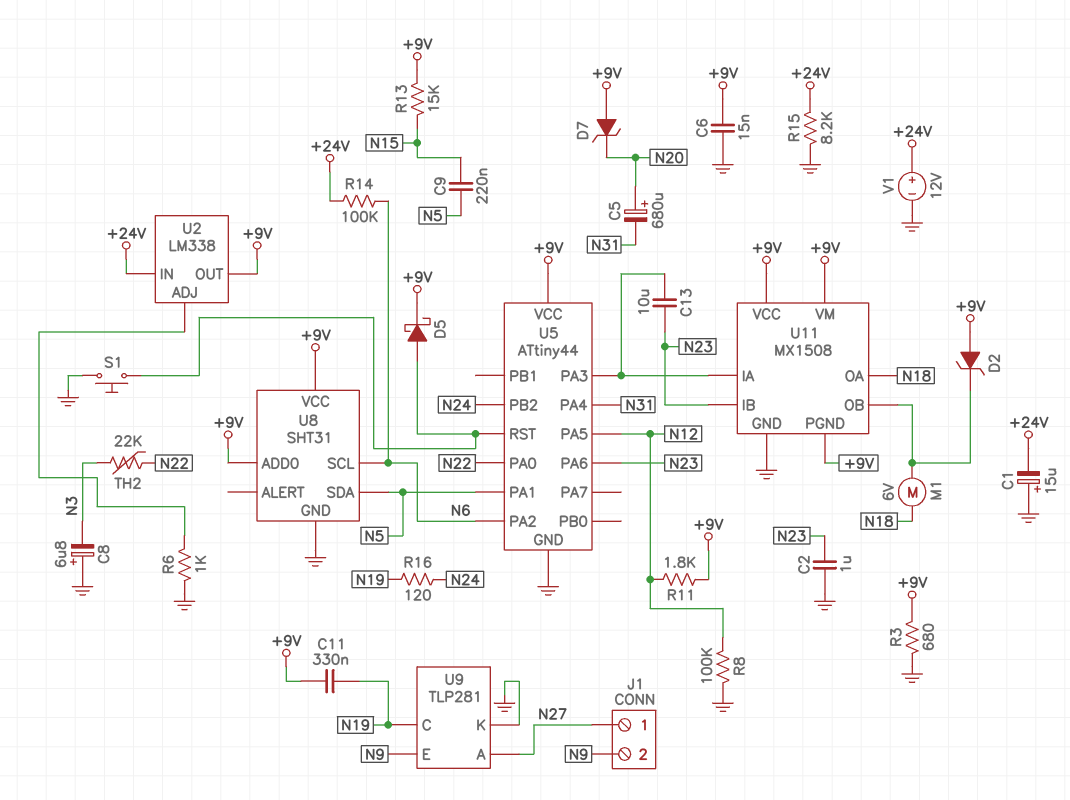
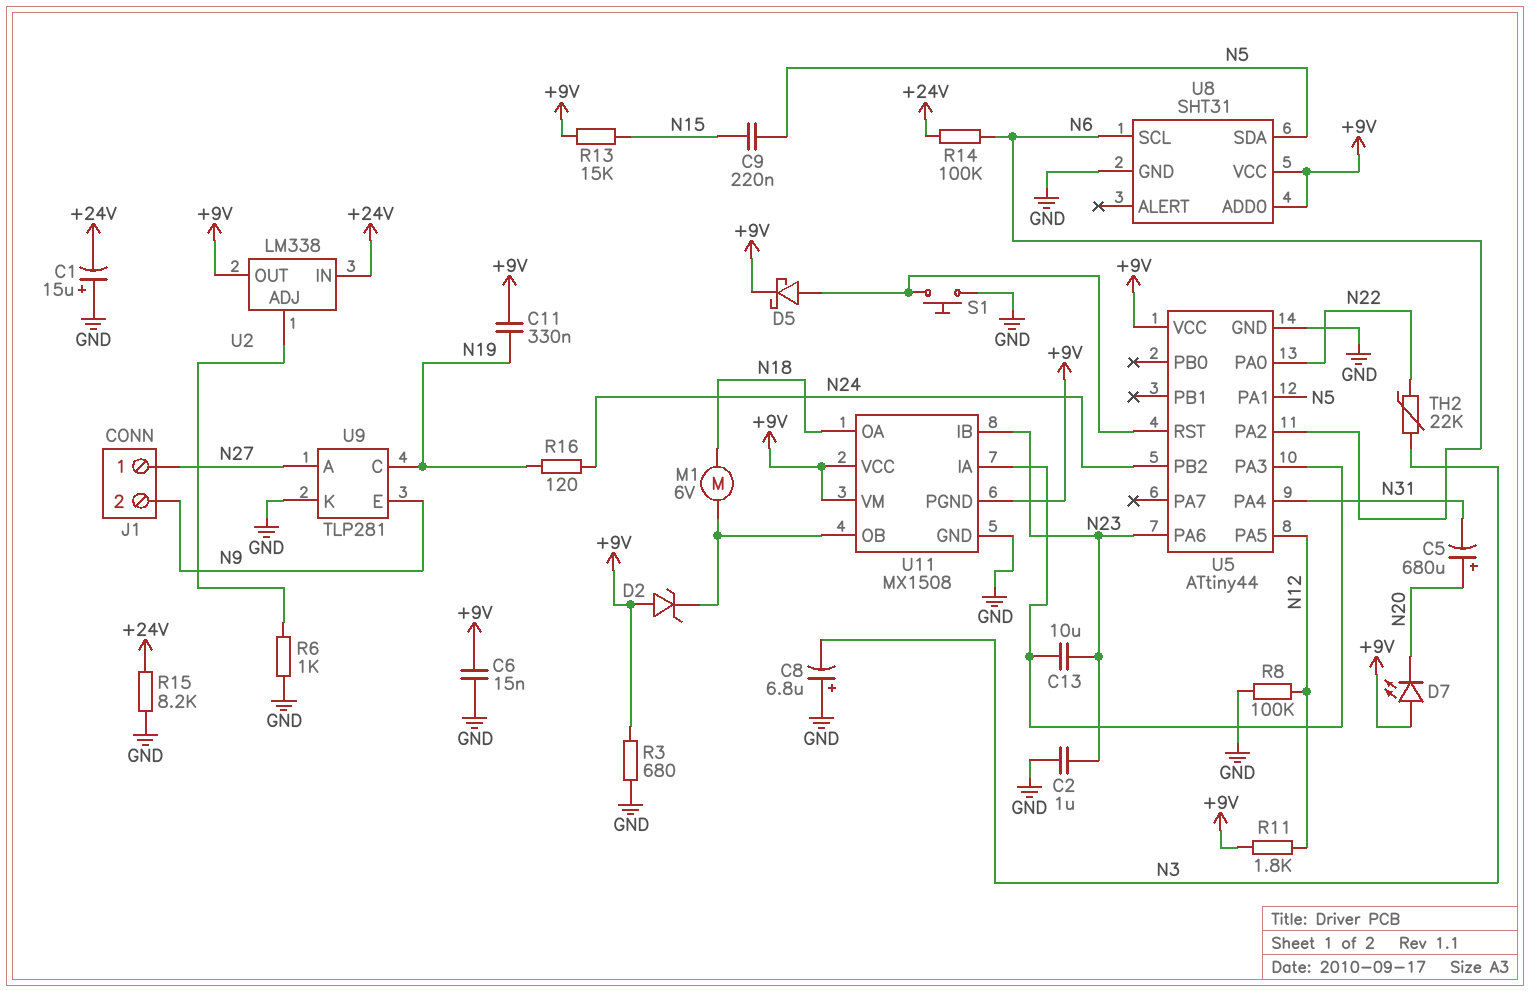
D7: zener (A +9V, K N20) -> LED (A +9V, K N20)
V1: 12V (plus +24V, minus GND) -> none

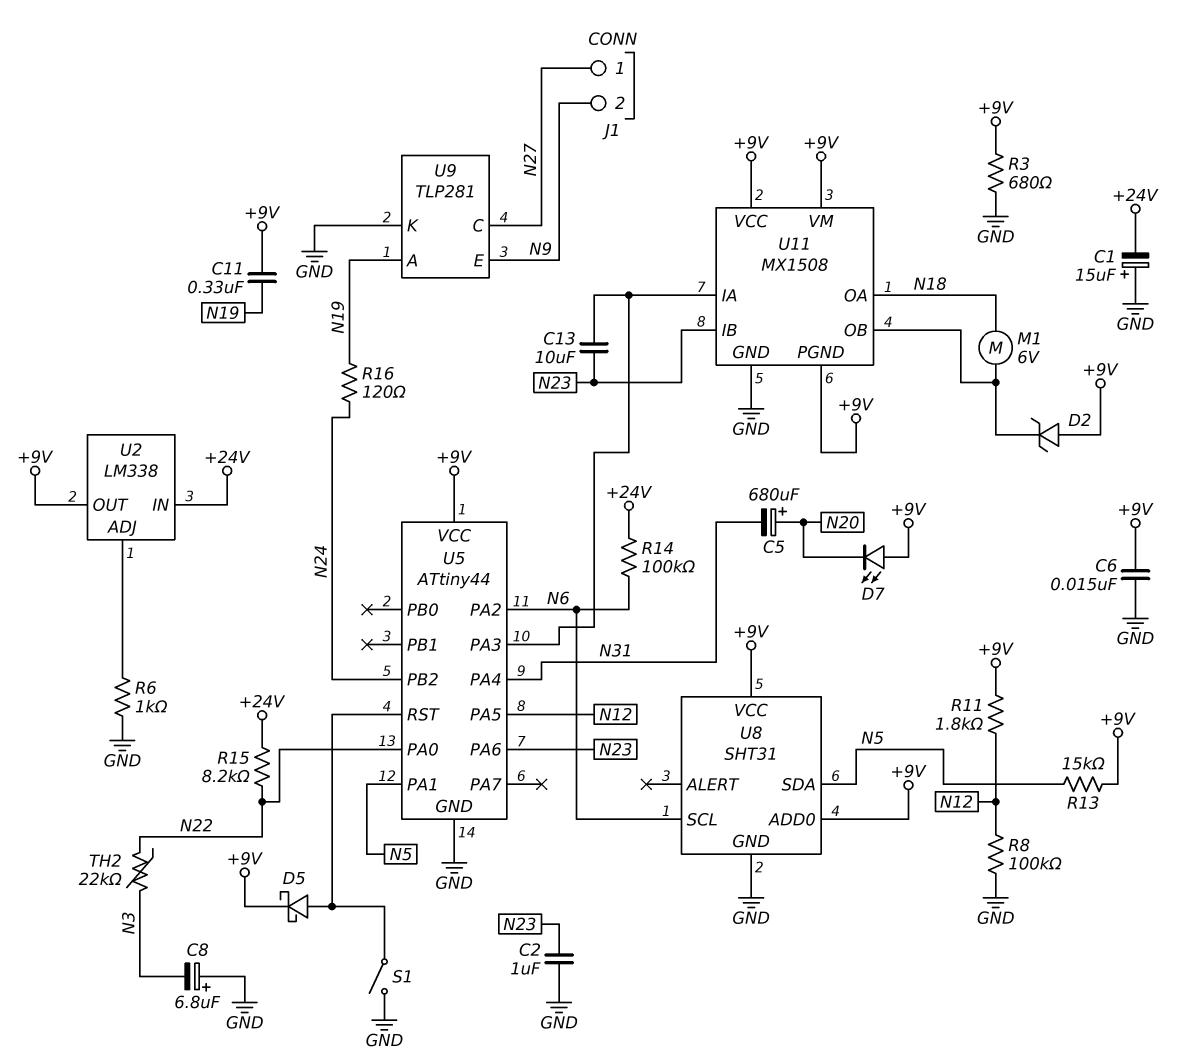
C9: 220nF (N5, N15) -> none
R13: 15k (+9V, N15) -> 15k (+9V, N5)
R15: 8.2k (+24V, GND) -> 8.2k (+24V, N22)
S1: button (GND, U5/RST) -> switch (GND, U5/RST)
U9 pin A: N27 -> N19
U9 pin C: N19 -> N27

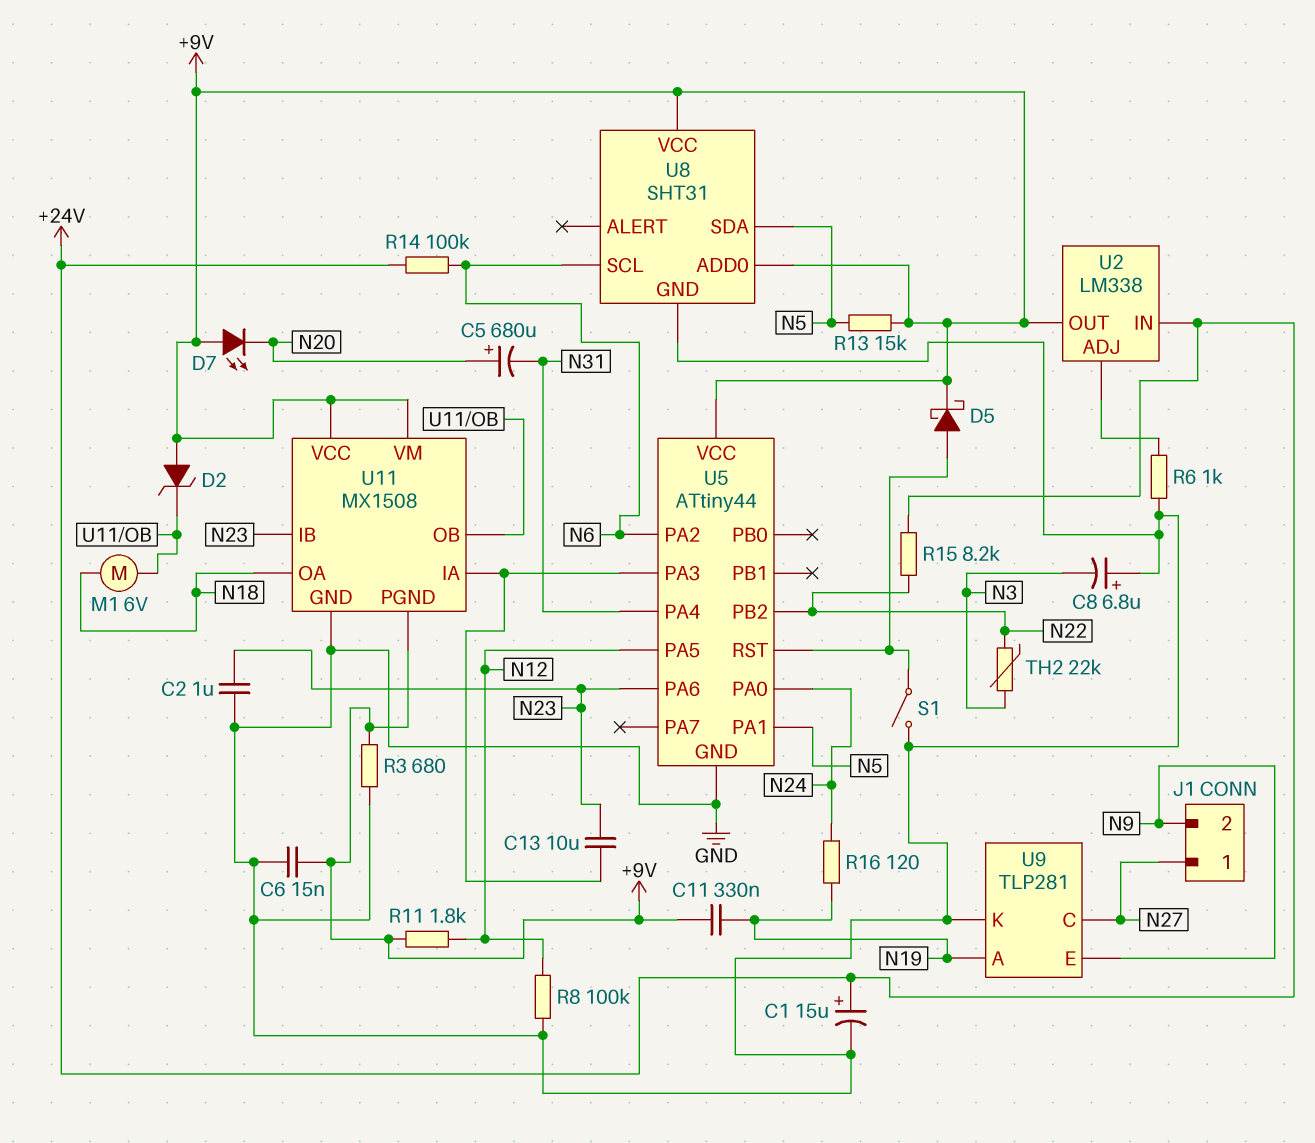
C1: 15uF (plus GND, minus +24V) -> 15uF (plus +24V, minus GND)
U5 pin PA0: N22 -> N24
U5 pin PB2: N24 -> N22

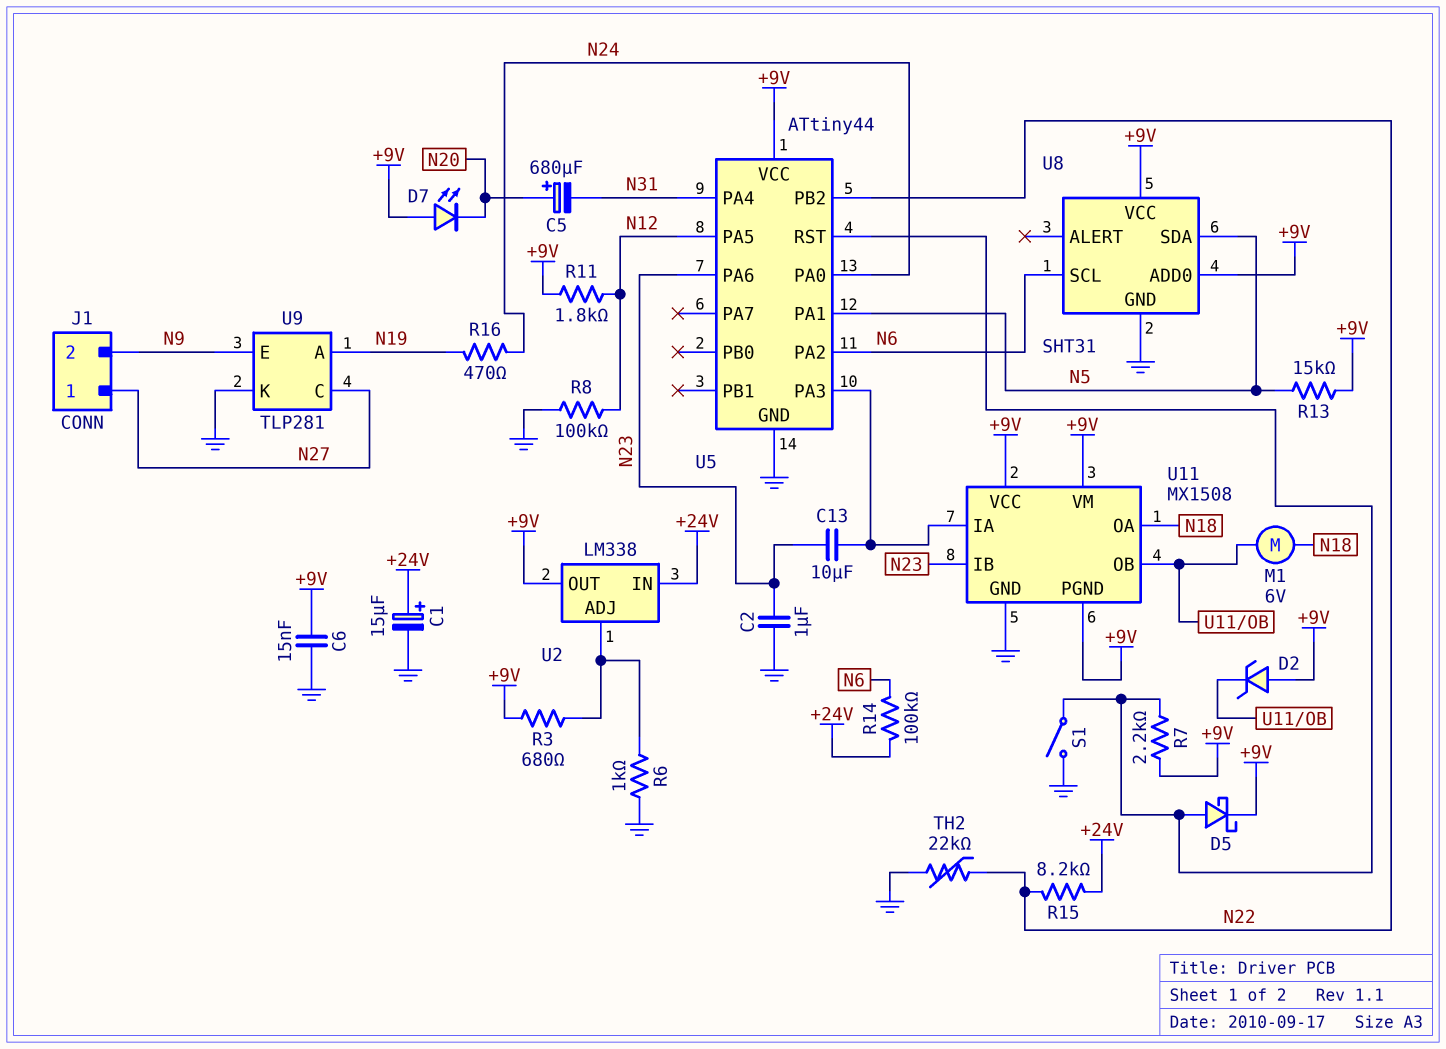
C8: 6.8uF (plus GND, minus N3) -> none
C11: 330nF (+9V, N19) -> none
R3: 680 (+9V, GND) -> 680 (+9V, U2/ADJ)
R7: none -> 2.2k (+9V, U5/RST)
R16: 120 (N19, N24) -> 470 (N19, N24)
TH2: 22k (N3, N22) -> 22k (GND, N22)

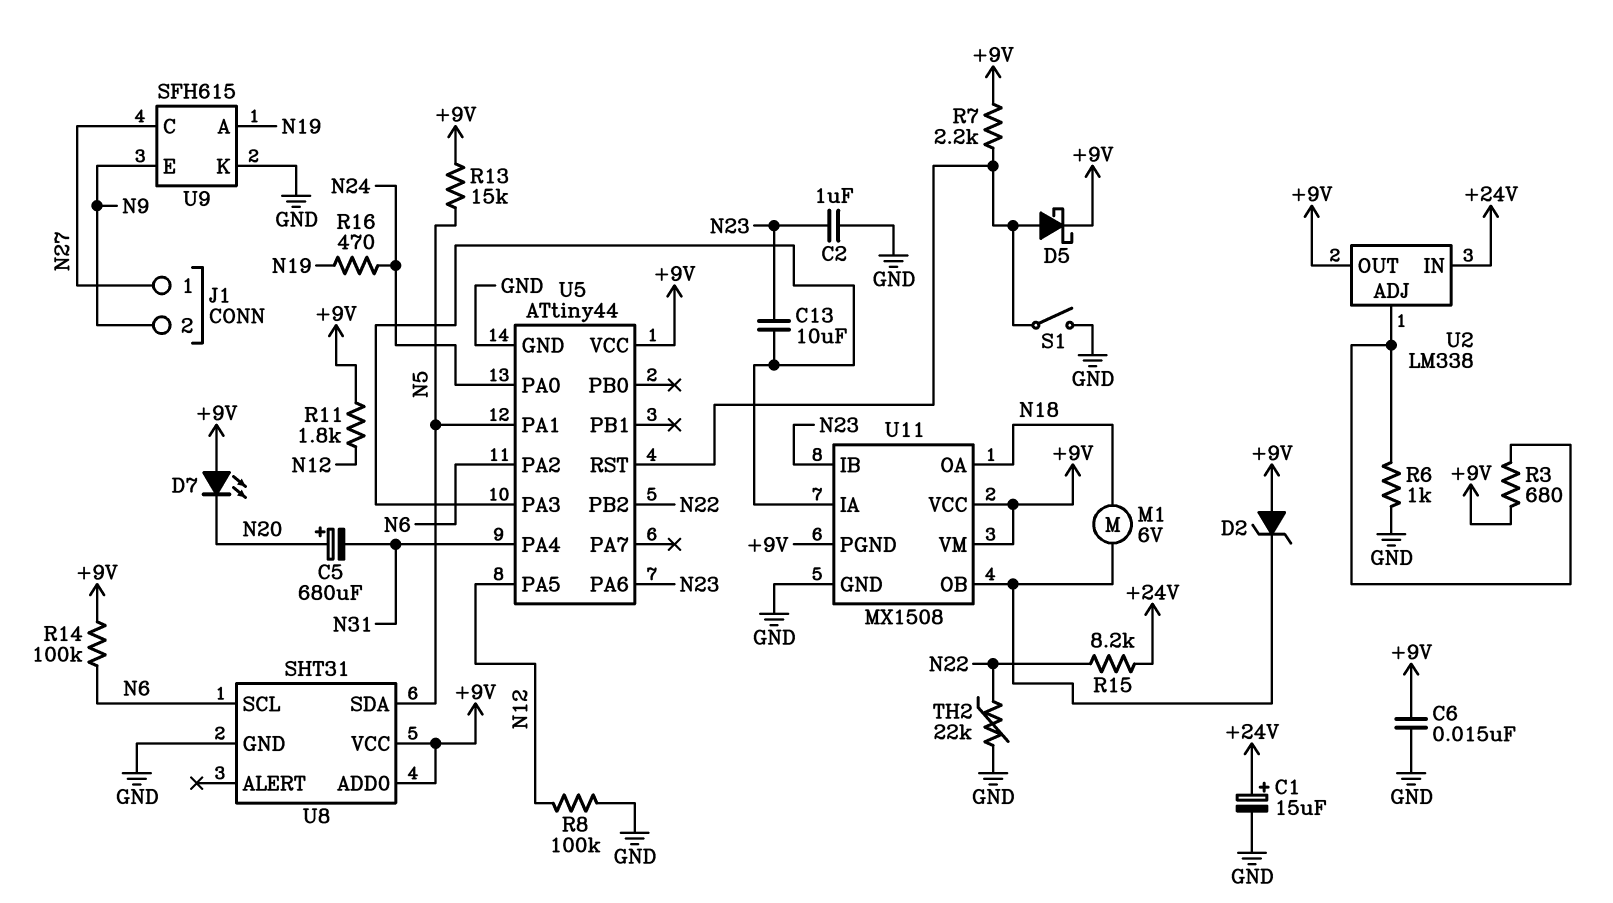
R14: 100k (+24V, N6) -> 100k (+9V, N6)
U9: TLP281 -> SFH615

